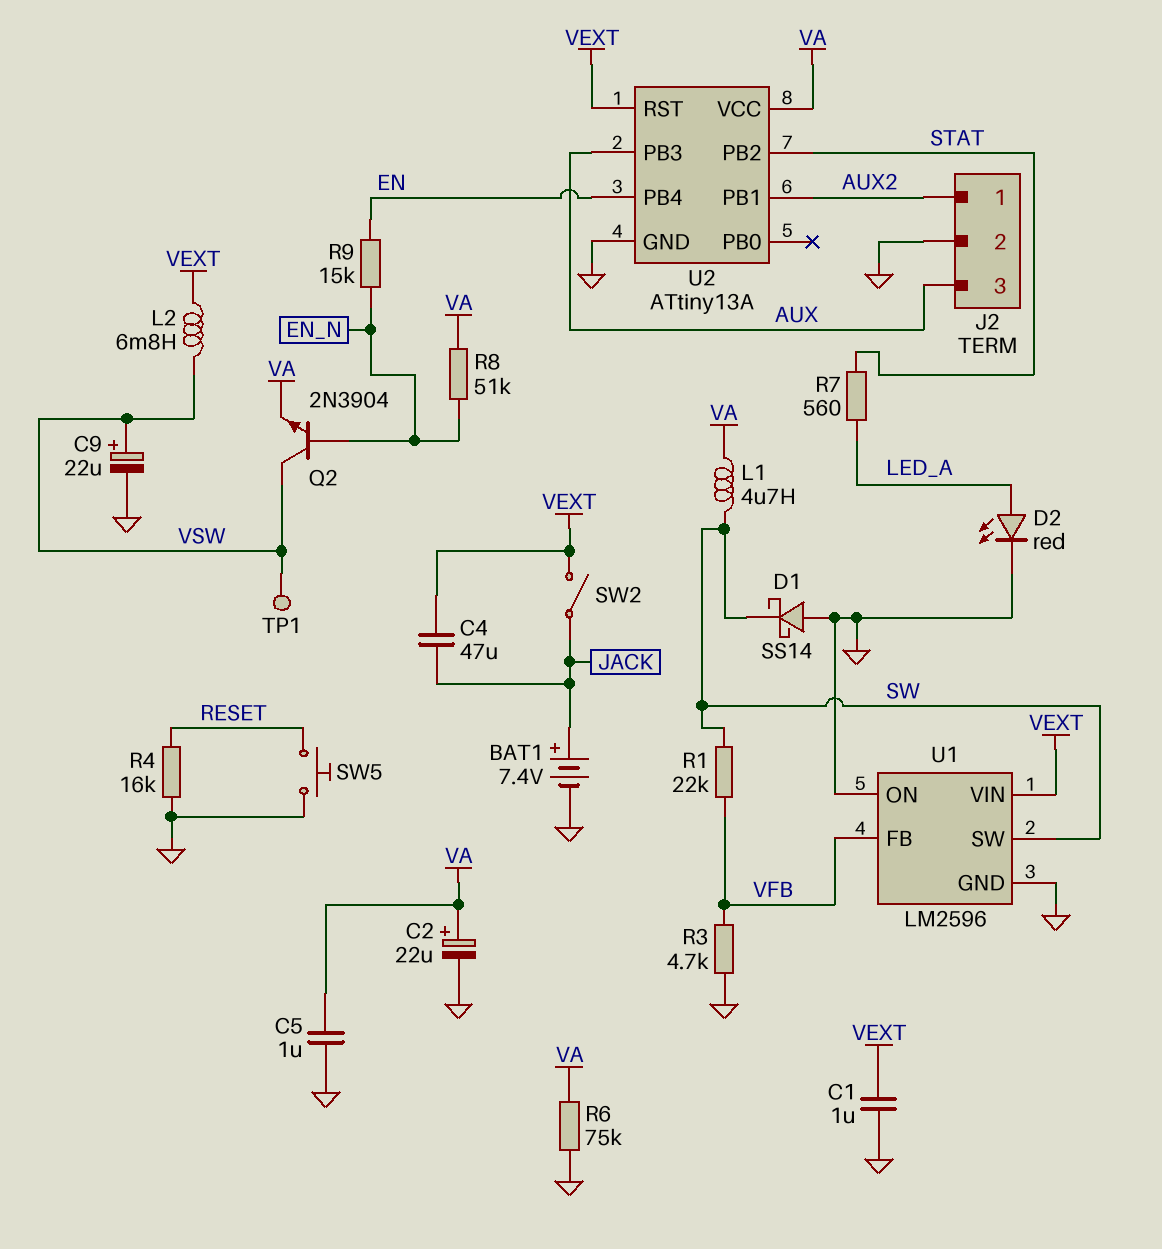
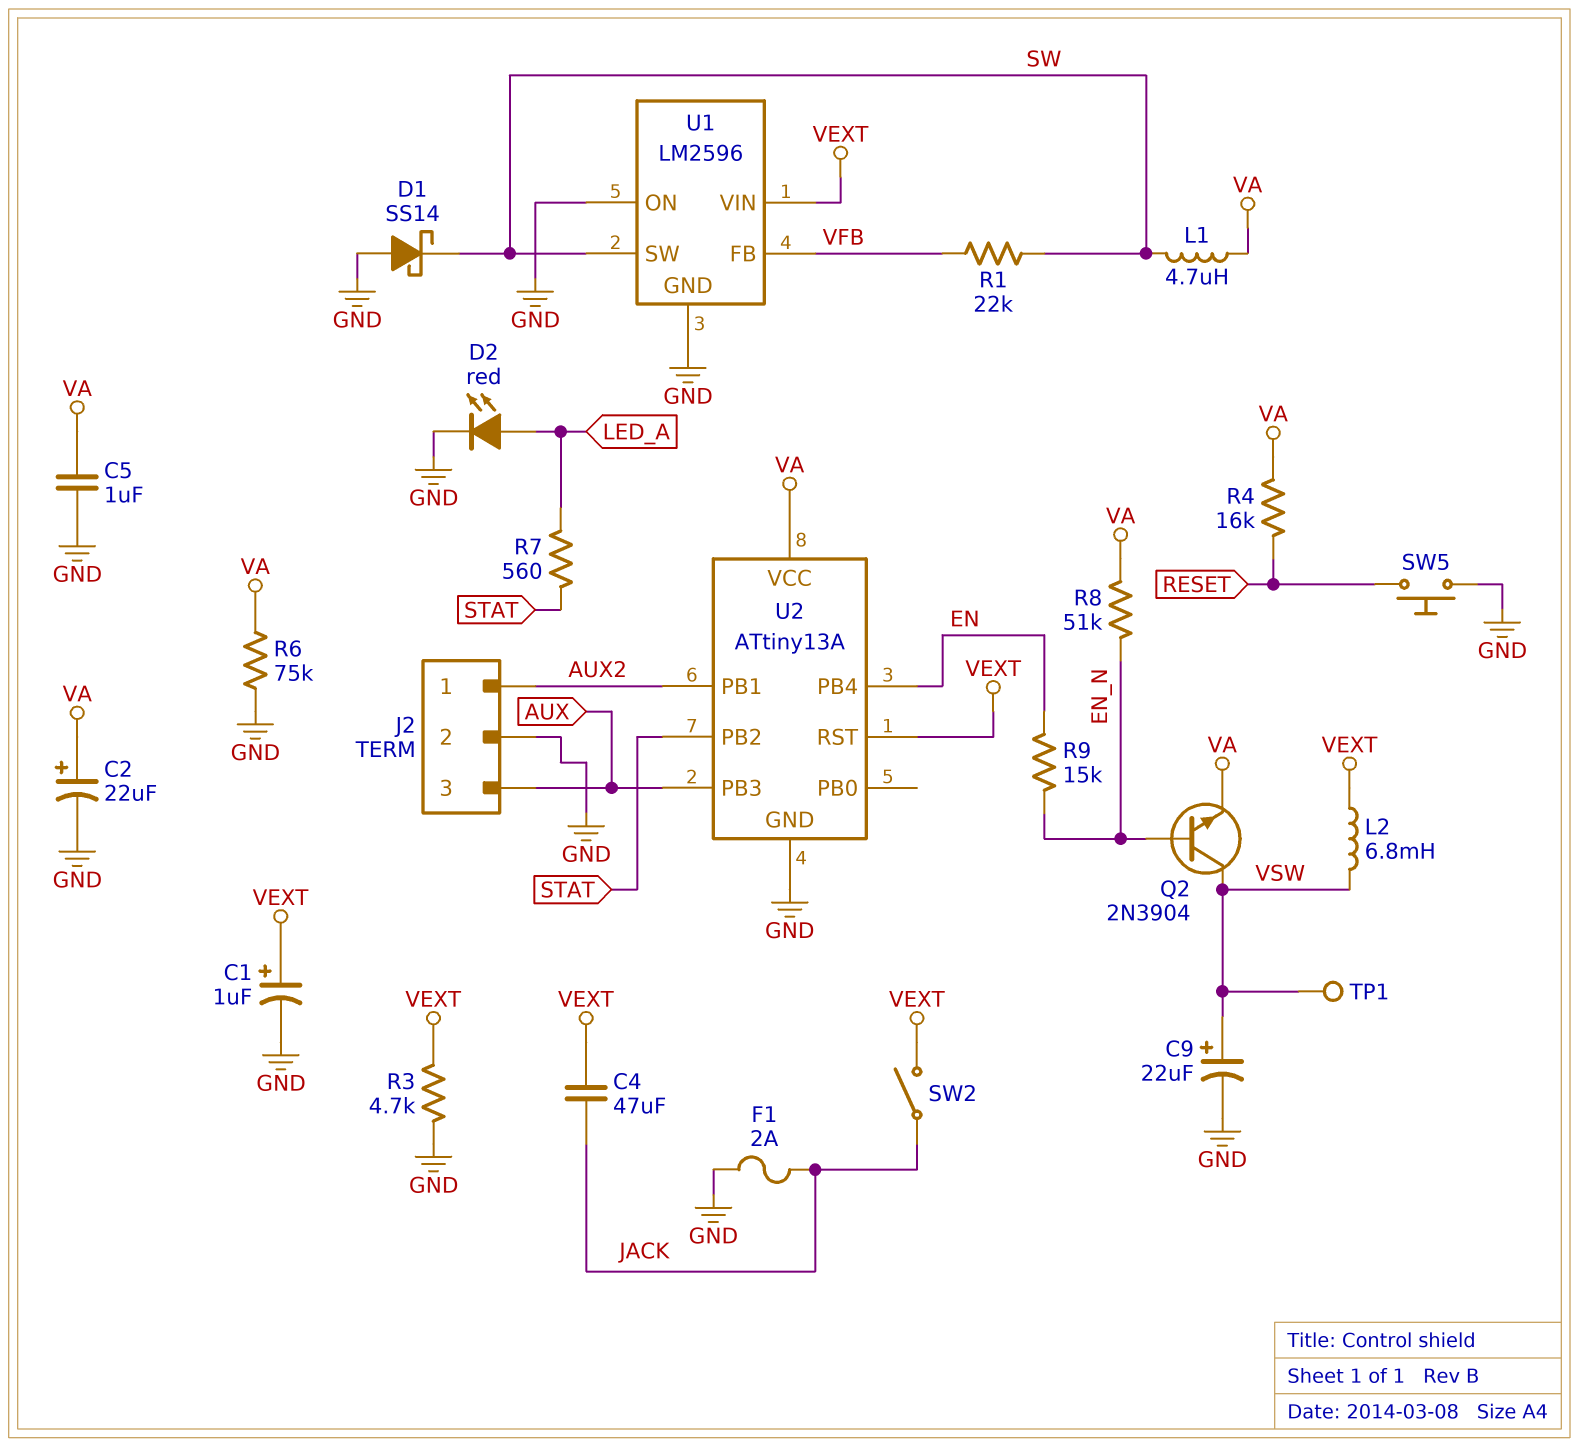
BAT1: 7.4V (plus JACK, minus GND) -> none
C1: 1uF (GND, VEXT) -> 1uF (plus VEXT, minus GND)
F1: none -> 2A (GND, JACK)
R3: 4.7k (GND, VFB) -> 4.7k (GND, VEXT)
R4: 16k (GND, RESET) -> 16k (RESET, VA)

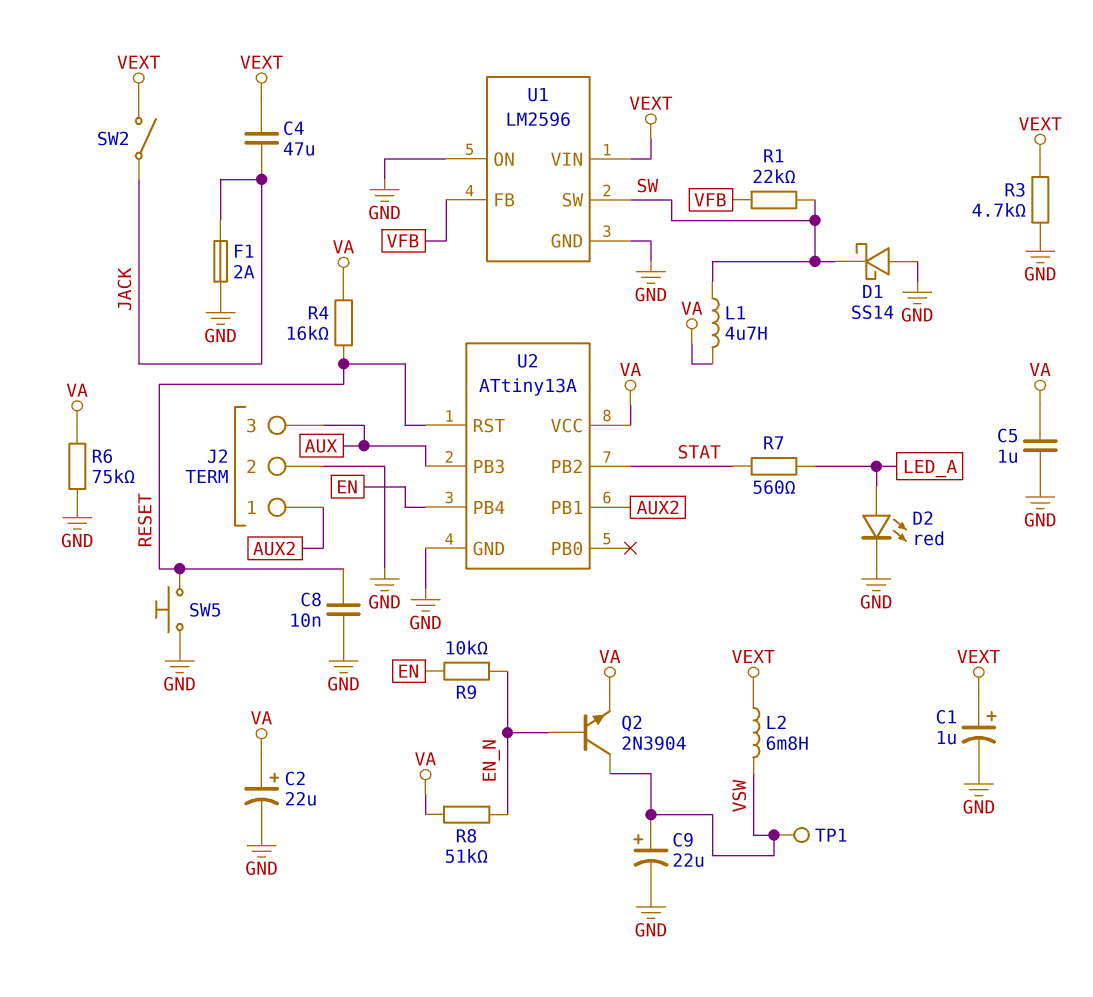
C8: none -> 10nF (GND, RESET)
R9: 15k (EN, EN_N) -> 10k (EN, EN_N)
U2 pin RST: VEXT -> RESET

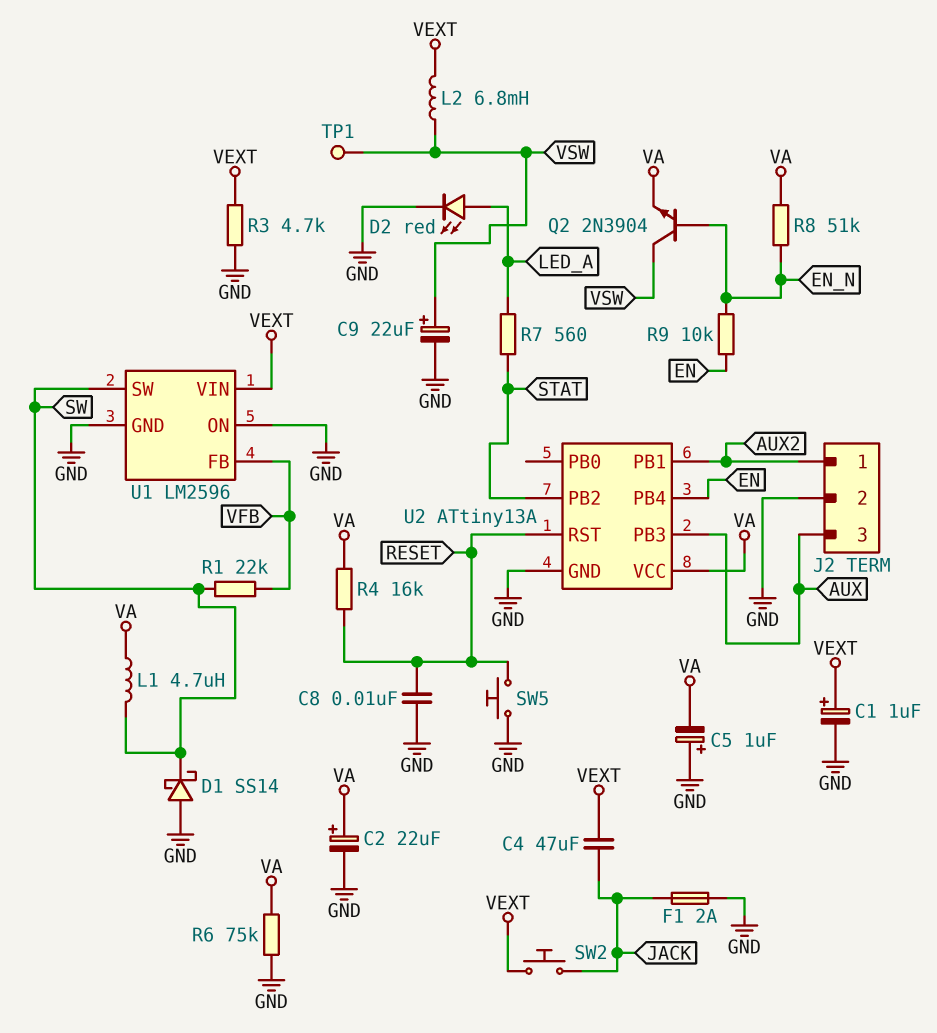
C5: 1uF (GND, VA) -> 1uF (plus GND, minus VA)
SW2: switch (JACK, VEXT) -> button (JACK, VEXT)

